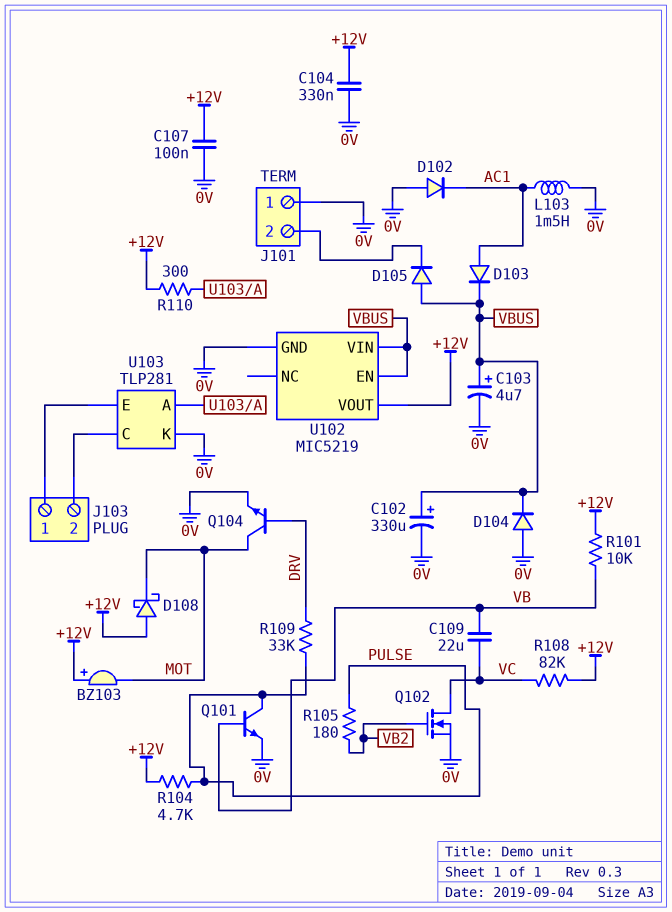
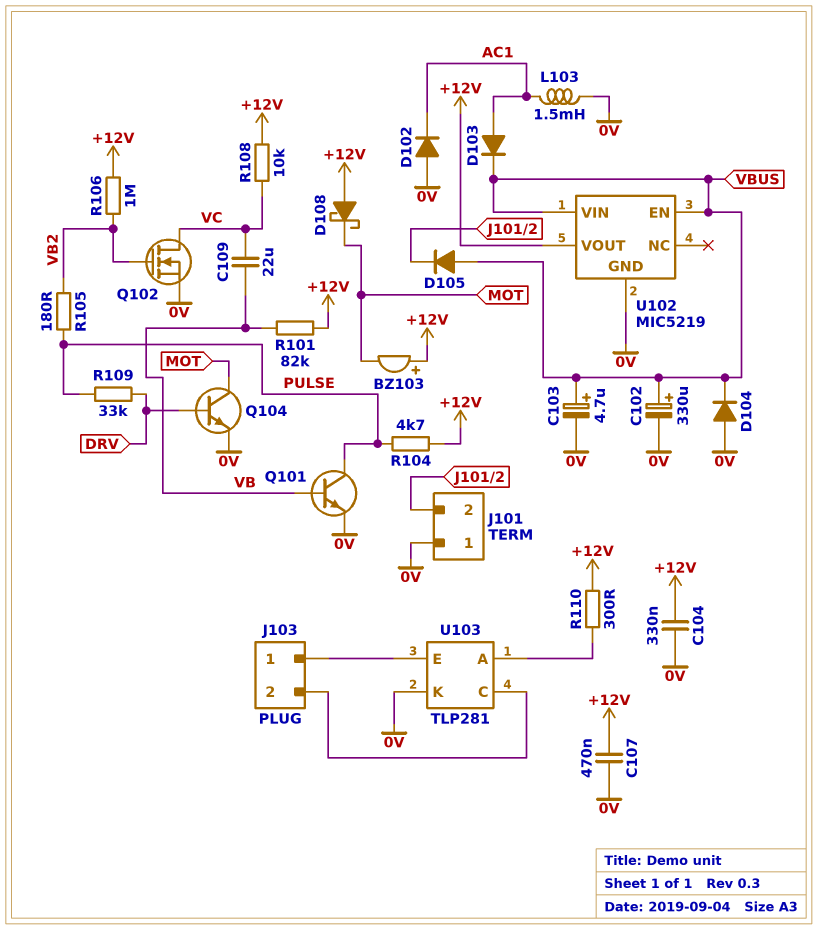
C107: 100nF (+12V, 0V) -> 470nF (+12V, 0V)
R101: 10k (+12V, VB) -> 82k (+12V, VB)
R106: none -> 1M (+12V, VB2)
R108: 82k (+12V, VC) -> 10k (+12V, VC)

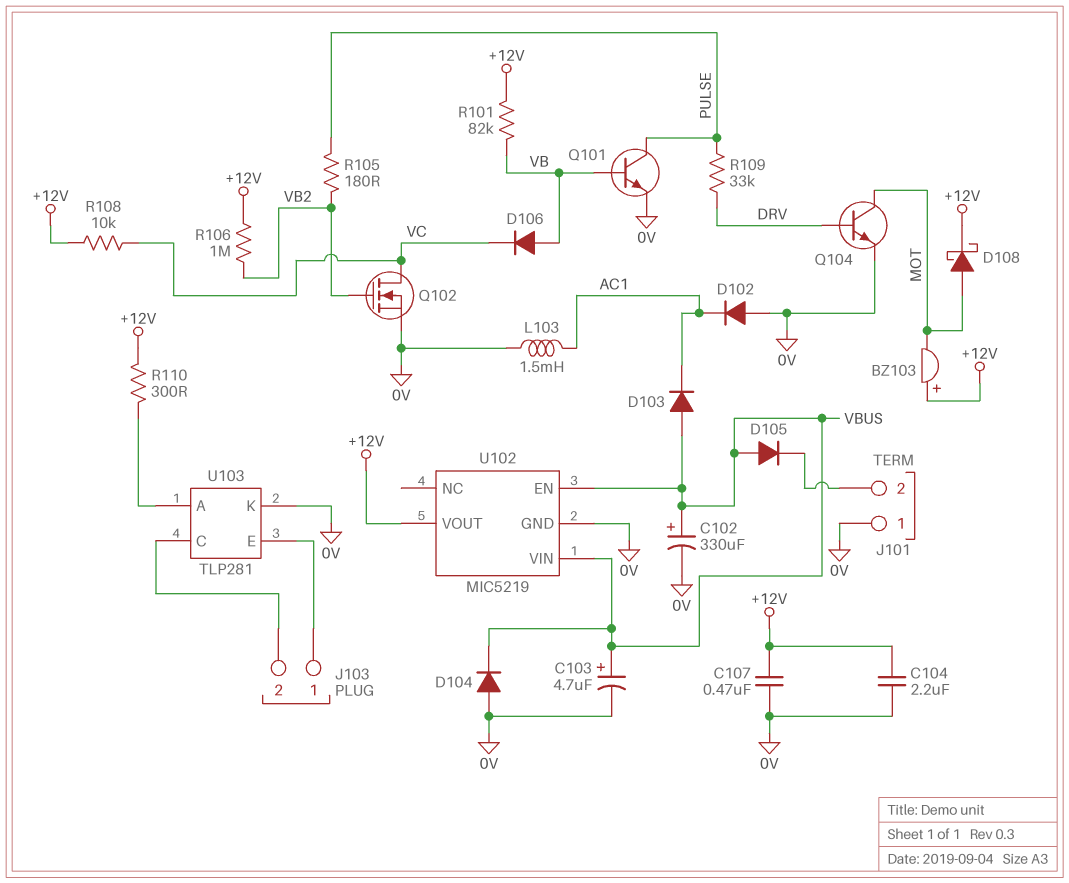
C104: 330nF (+12V, 0V) -> 2.2uF (+12V, 0V)
C109: 22uF (VB, VC) -> none
D103: diode (A AC1, K VBUS) -> diode (A VBUS, K AC1)
D106: none -> diode (A VB, K VC)
D108: schottky (A +12V, K MOT) -> schottky (A MOT, K +12V)
R104: 4.7k (+12V, PULSE) -> none

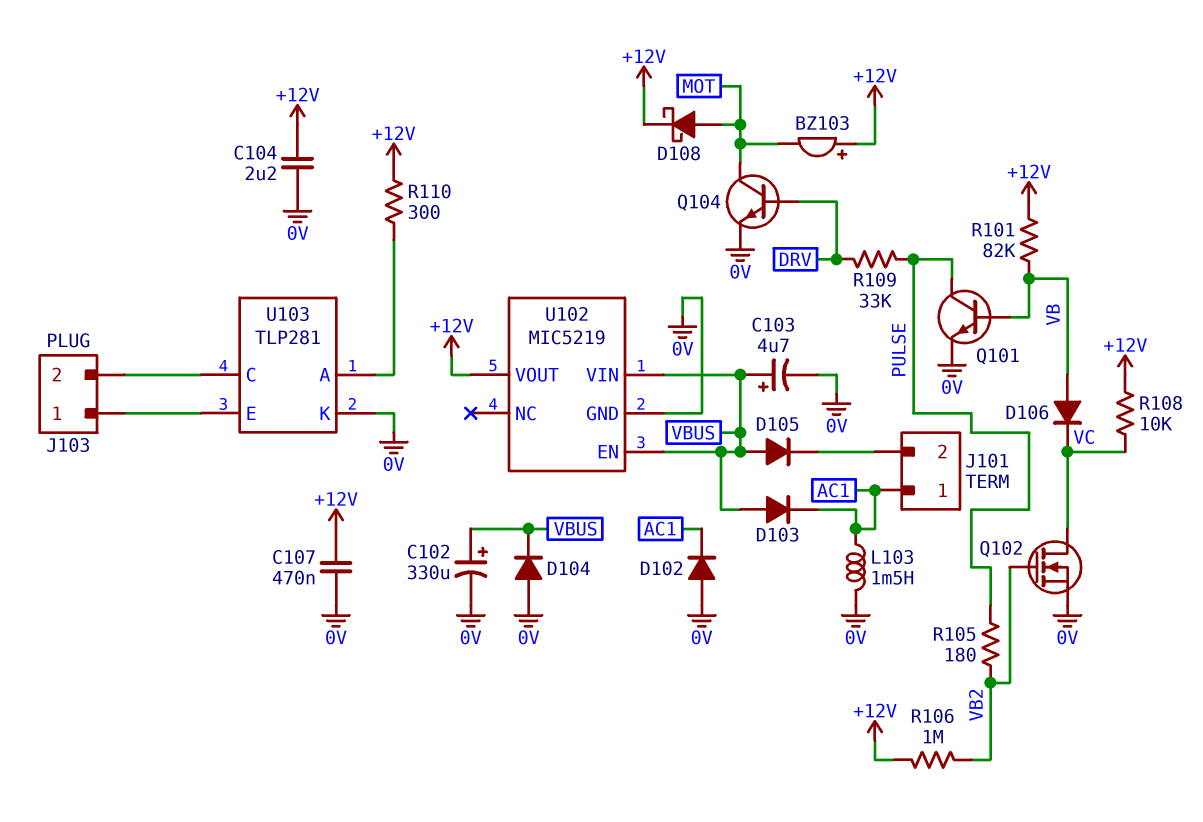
J101 pin 1: 0V -> AC1

